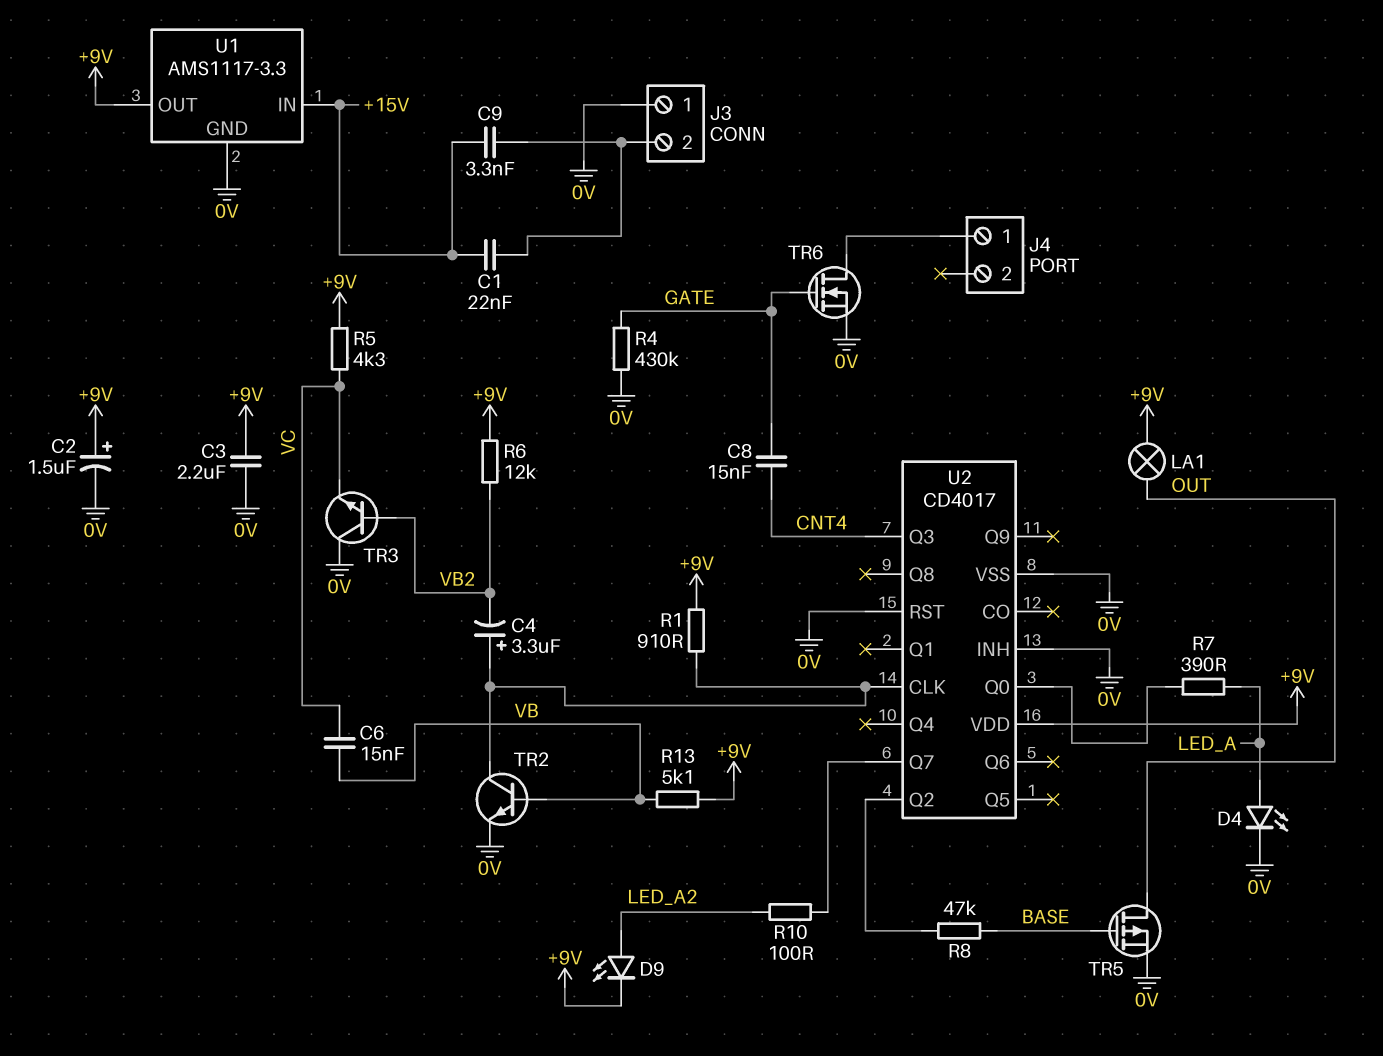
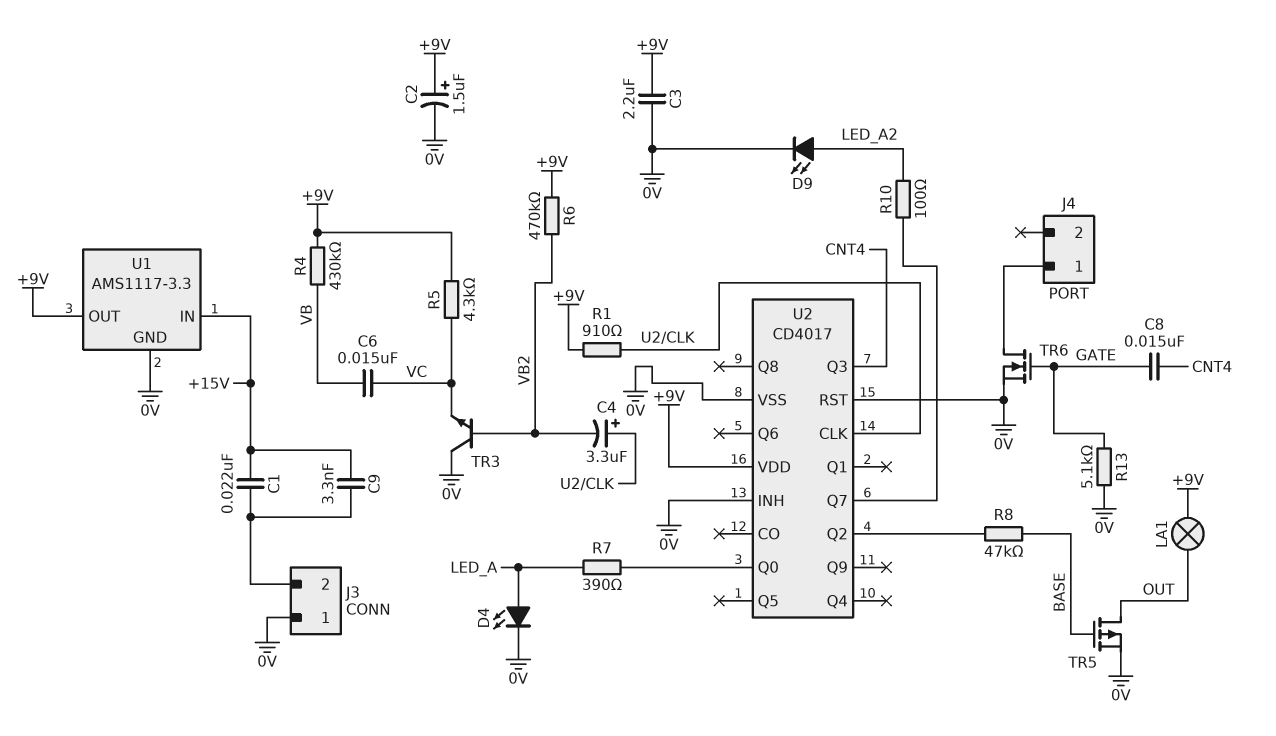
D9: LED (A LED_A2, K +9V) -> LED (A LED_A2, K 0V)
R4: 430k (0V, GATE) -> 430k (+9V, VB)
R6: 12k (+9V, VB2) -> 470k (+9V, VB2)
R13: 5.1k (+9V, VB) -> 5.1k (0V, GATE)
TR2: NPN (B VB, C U2/CLK, E 0V) -> none

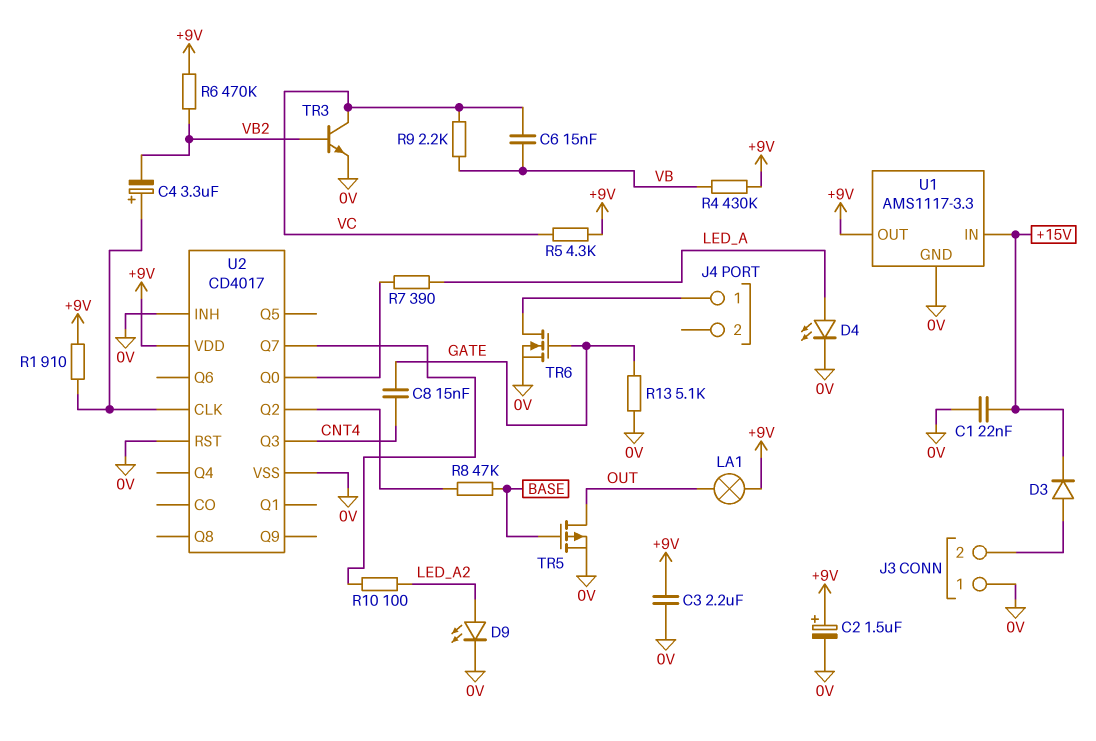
C1: 22nF (+15V, J3/2) -> 22nF (+15V, 0V)
C9: 3.3nF (+15V, J3/2) -> none
D3: none -> diode (A J3/2, K +15V)
R9: none -> 2.2k (VB, VC)
TR3: NPN (B VB2, C 0V, E VC) -> NPN (B VB2, C VC, E 0V)

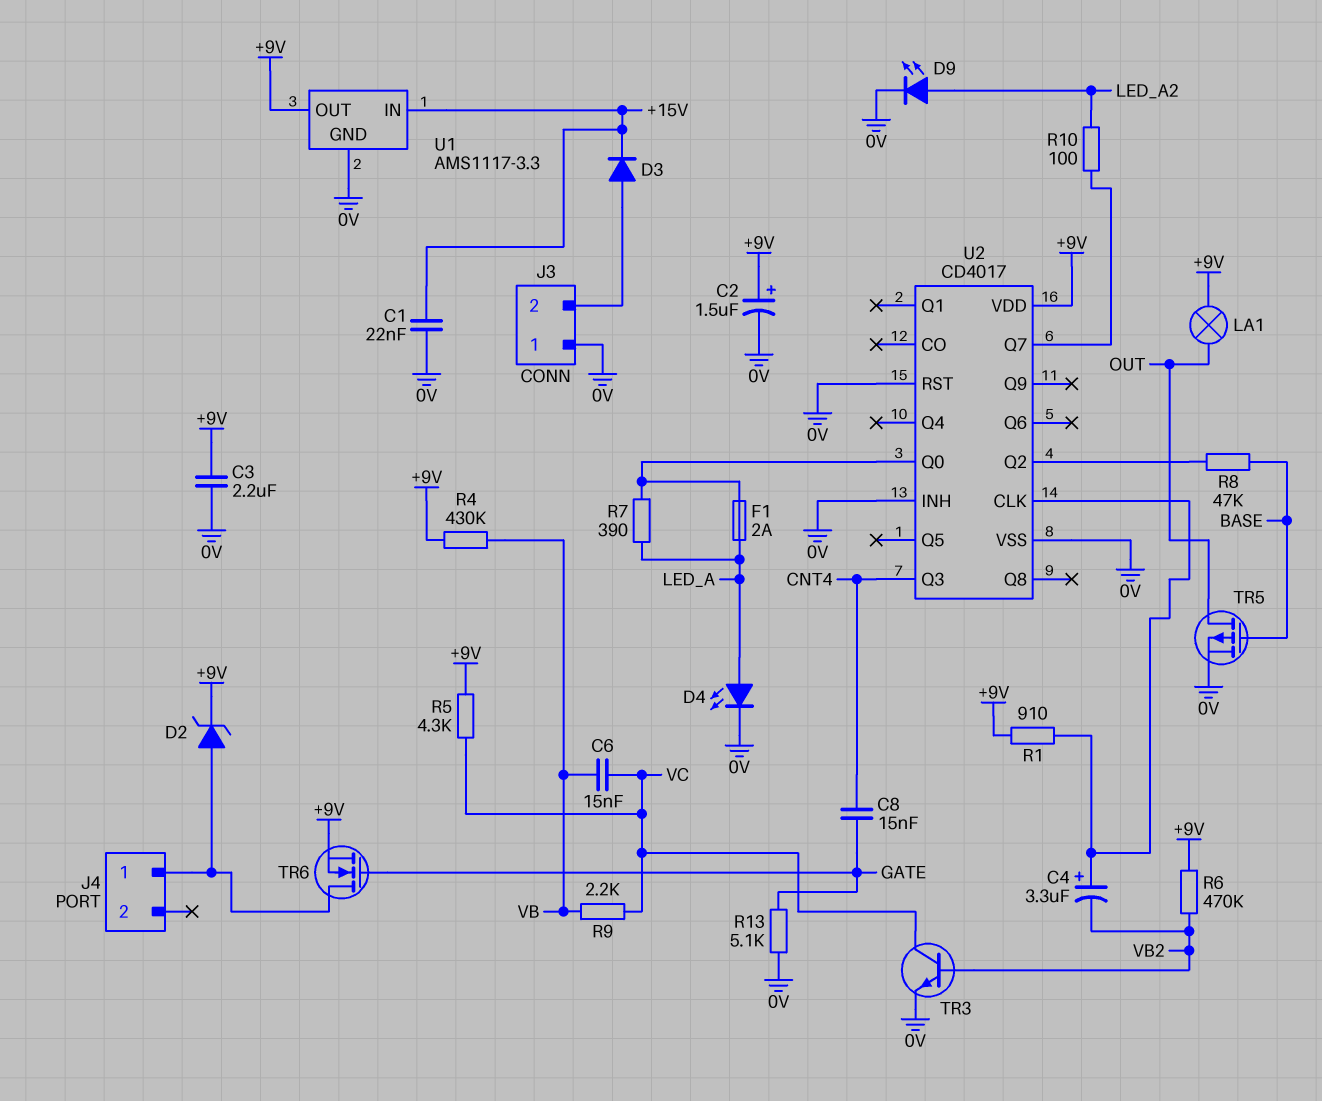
D2: none -> zener (A J4/1, K +9V)
F1: none -> 2A (LED_A, U2/Q0)
TR6: NMOS (G GATE, D J4/1, S 0V) -> NMOS (G GATE, D J4/1, S +9V)

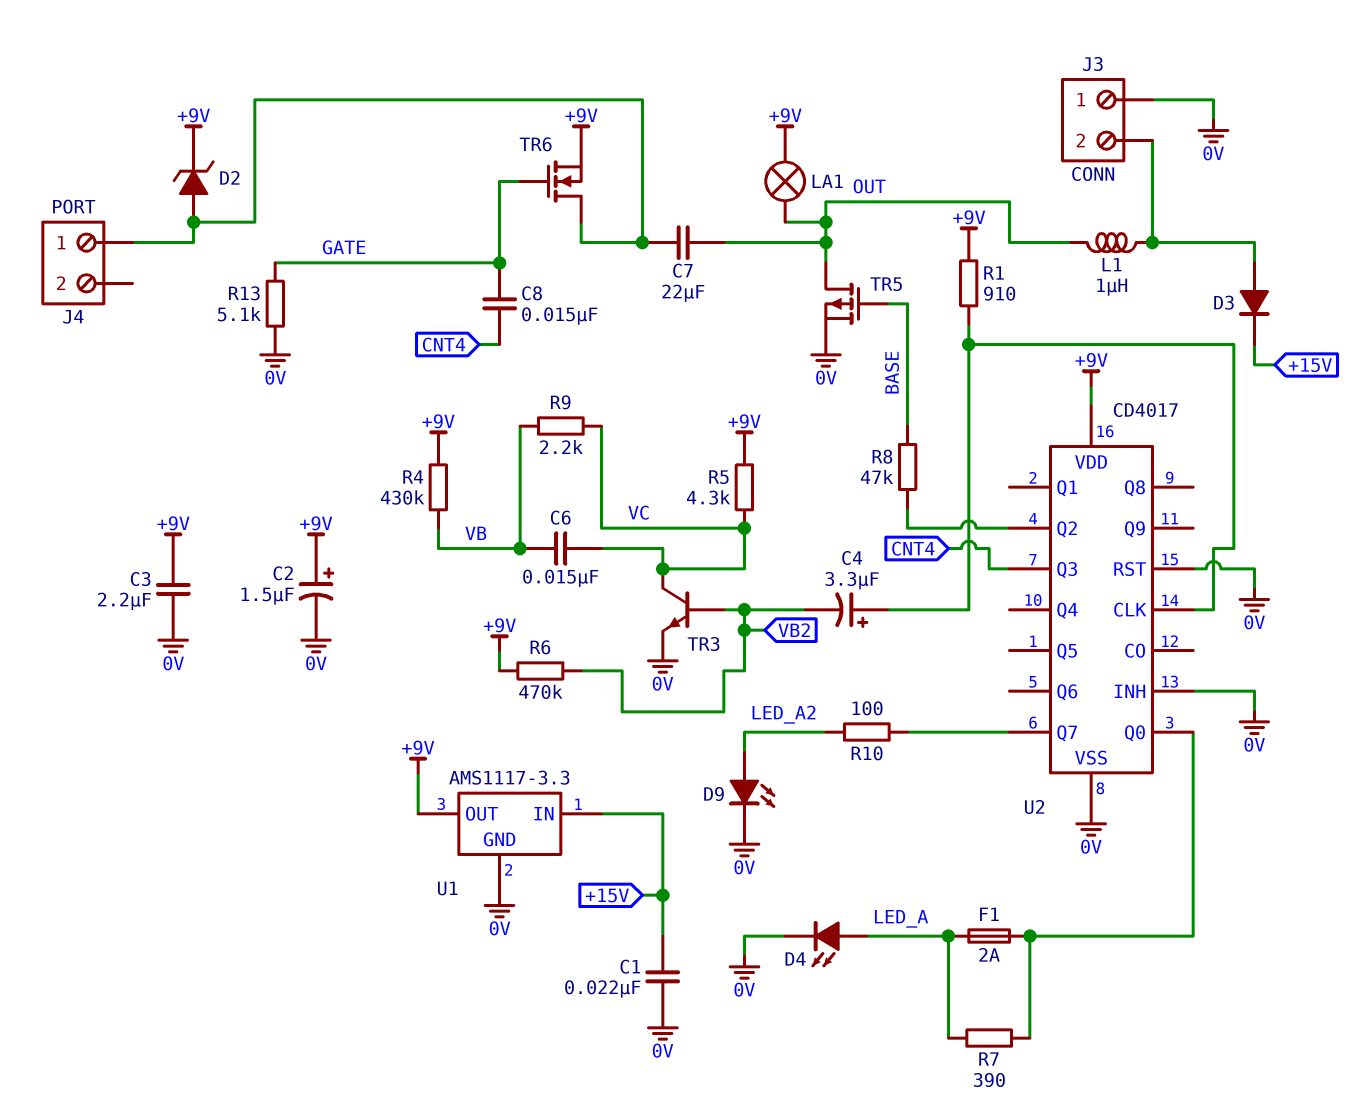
C7: none -> 22uF (J4/1, OUT)
L1: none -> 1uH (J3/2, OUT)

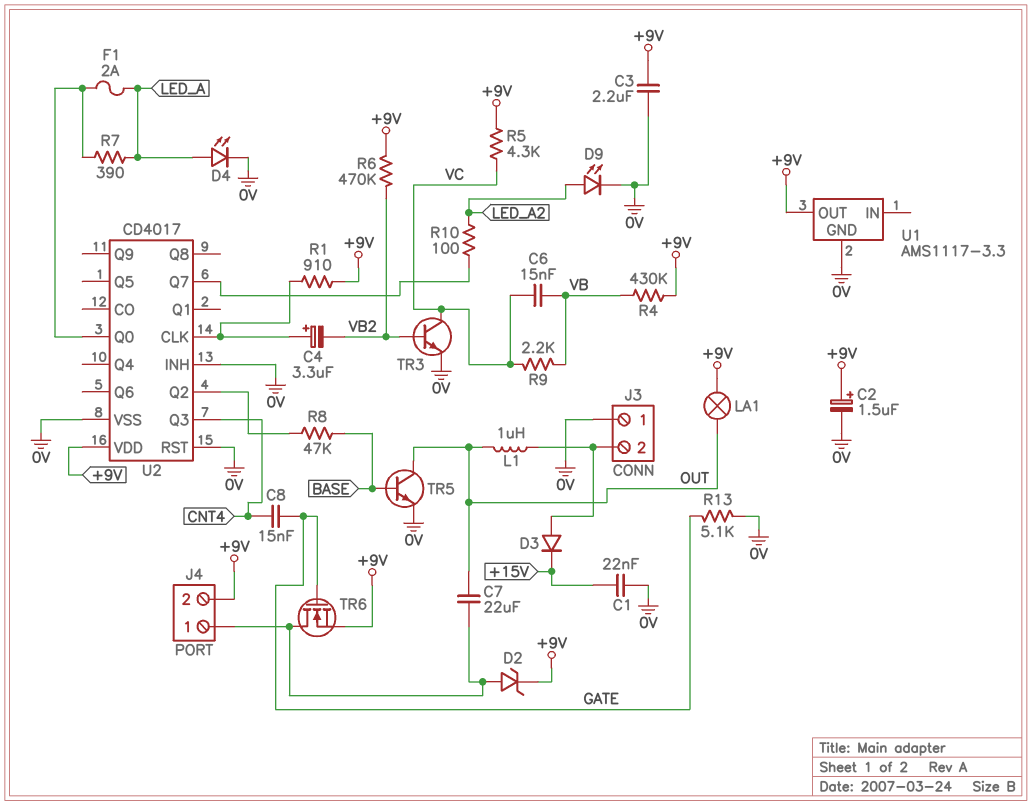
J4 pin 2: none -> +9V
TR5: PMOS (G BASE, D OUT, S 0V) -> NPN (B BASE, C OUT, E 0V)
U1 pin IN: +15V -> none

